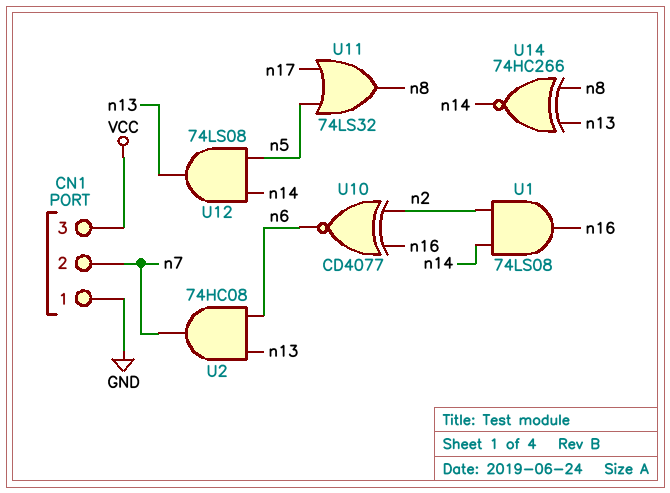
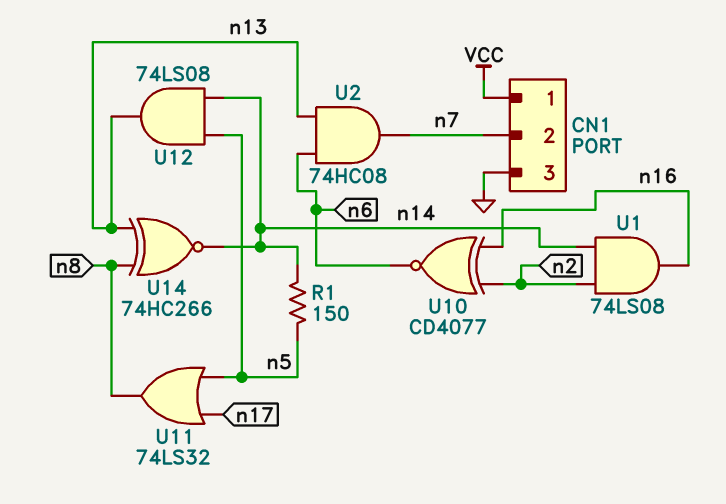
CN1 pin 1: GND -> VCC
CN1 pin 3: VCC -> GND
R1: none -> 150 (n5, n14)

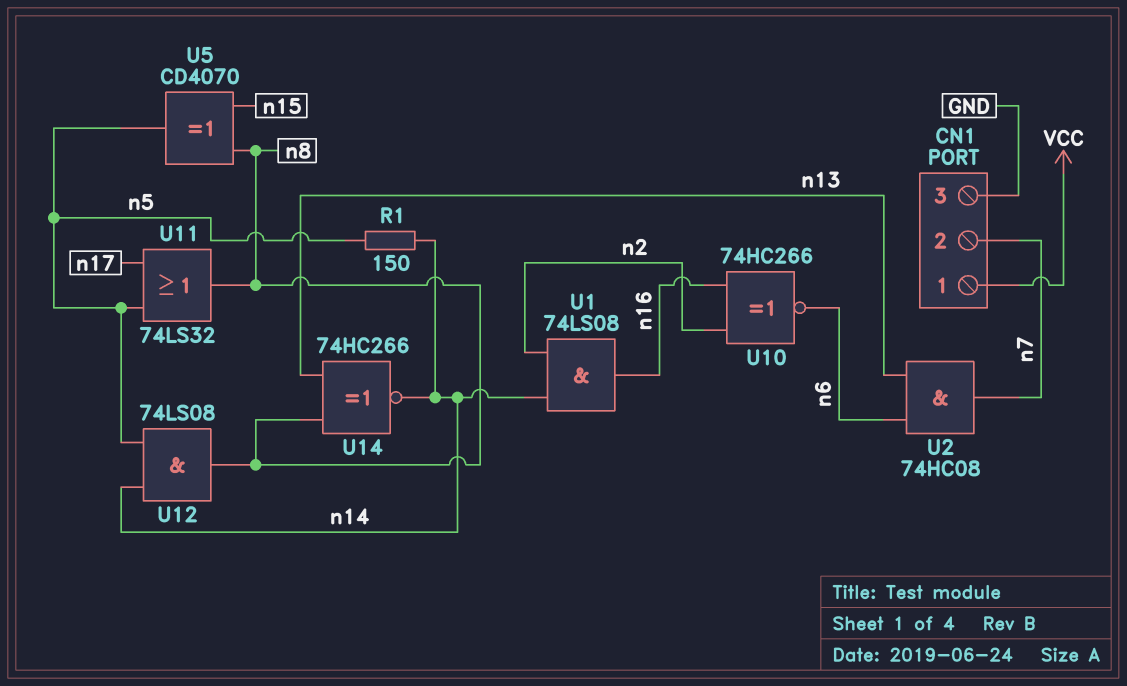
U5: none -> XOR CD4070 (in n8, in n15, out n5)
U10: XNOR CD4077 (in n2, in n16, out n6) -> XNOR 74HC266 (in n2, in n16, out n6)
U12: AND 74LS08 (in n5, in n14, out n13) -> AND 74LS08 (in n5, in n14, out n8)

